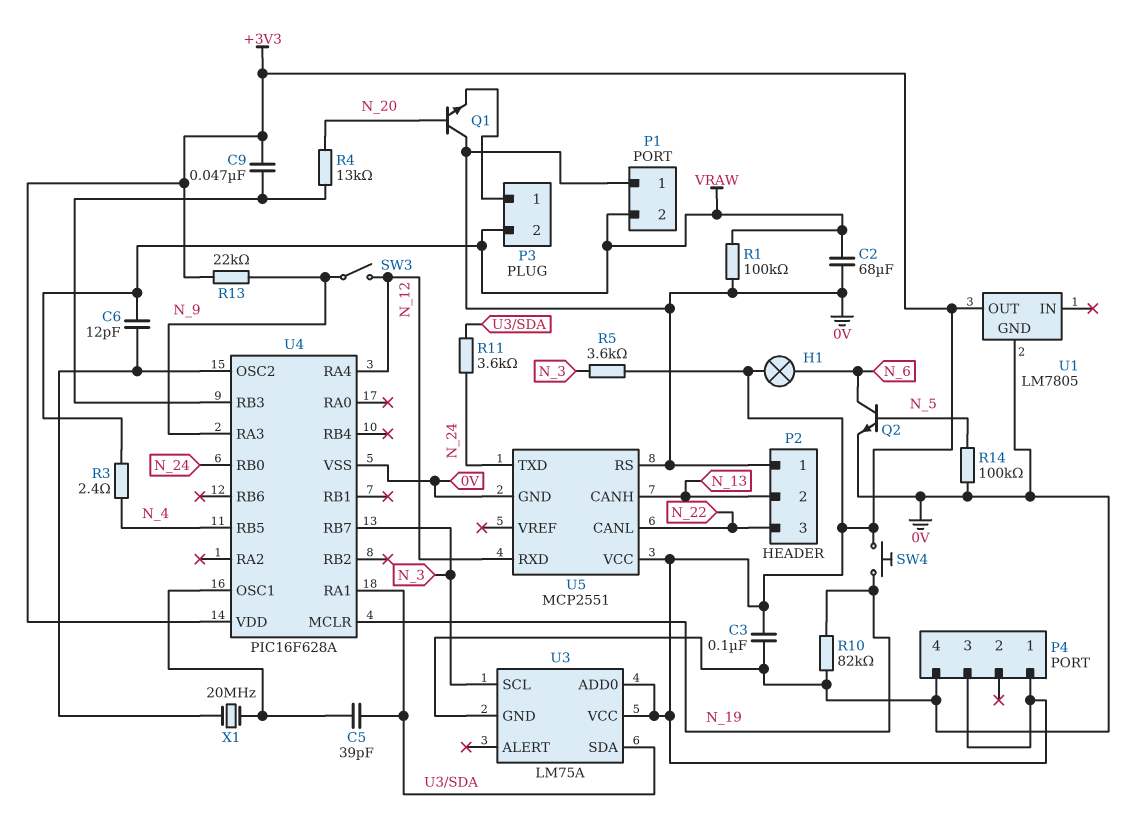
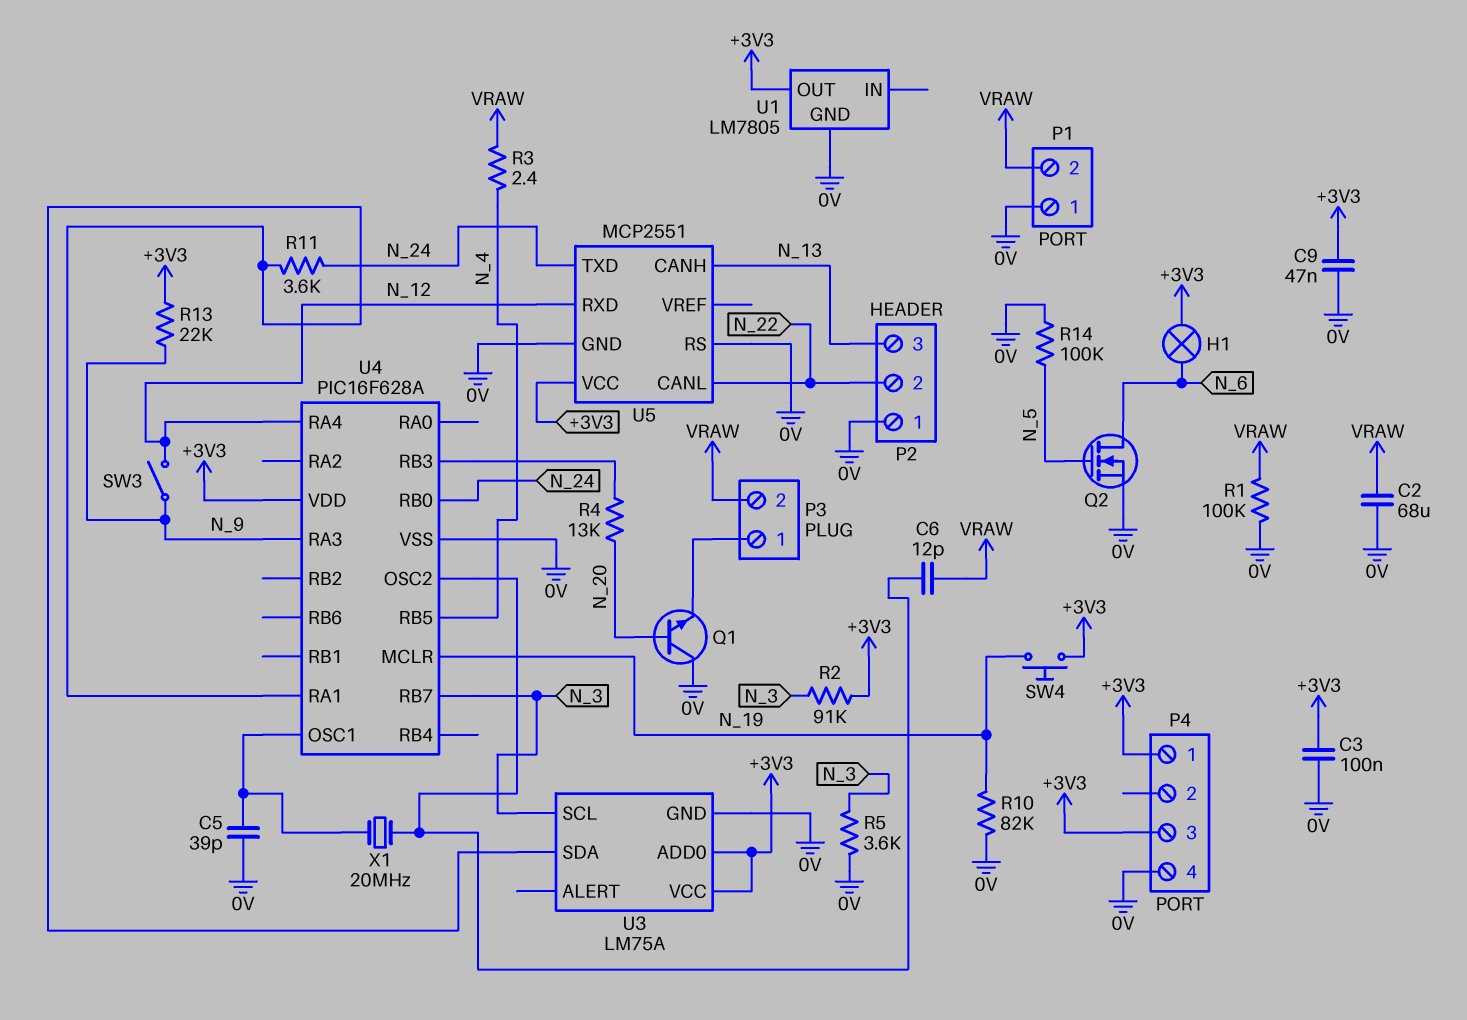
C5: 39pF (U3/SDA, U4/OSC1) -> 39pF (0V, U4/OSC1)
C9: 47nF (+3V3, U4/RB3) -> 47nF (+3V3, 0V)
P2 pin 2: N_13 -> N_22
P2 pin 3: N_22 -> N_13
Q2: NPN (B N_5, C N_6, E 0V) -> NMOS (G N_5, D N_6, S 0V)
R2: none -> 91k (+3V3, N_3)
R5: 3.6k (+3V3, N_3) -> 3.6k (0V, N_3)

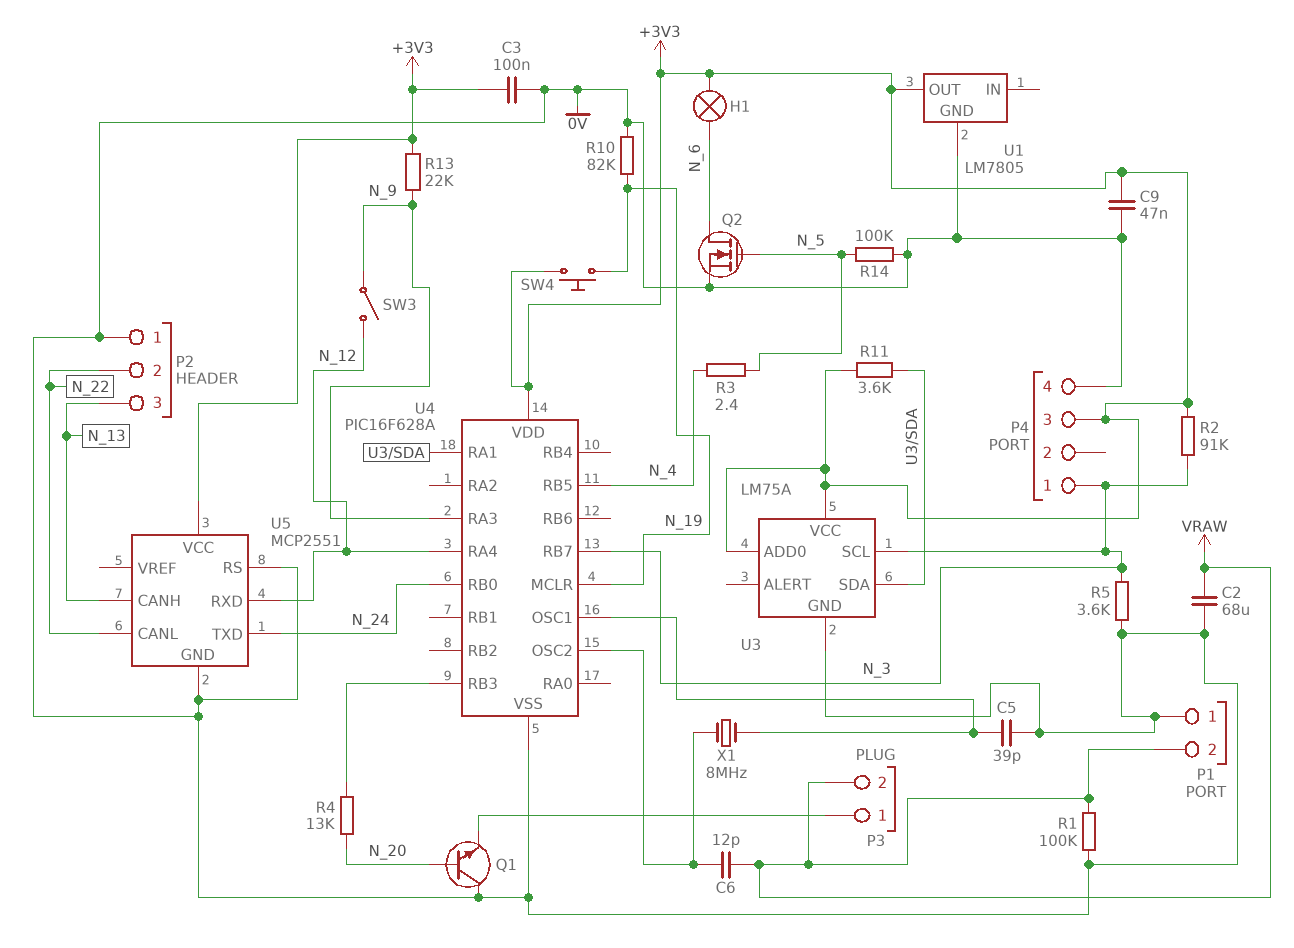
P4 pin 1: +3V3 -> N_3
R3: 2.4 (N_4, VRAW) -> 2.4 (N_4, N_5)
R11: 3.6k (N_24, U3/SDA) -> 3.6k (+3V3, U3/SDA)
X1: 20MHz (U4/OSC1, U4/OSC2) -> 8MHz (U4/OSC1, U4/OSC2)

